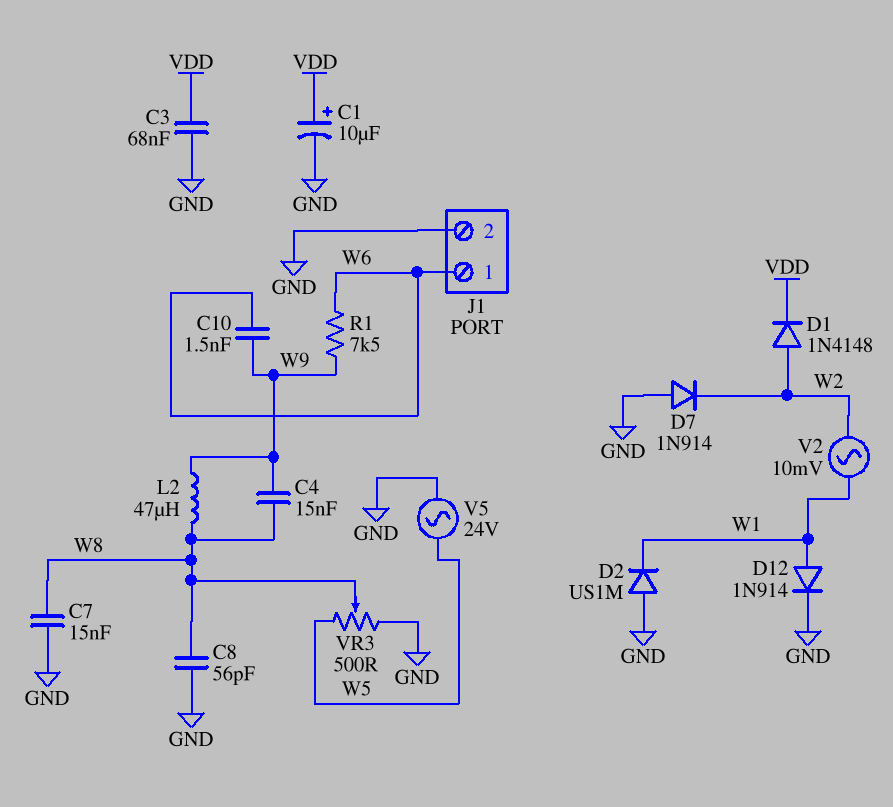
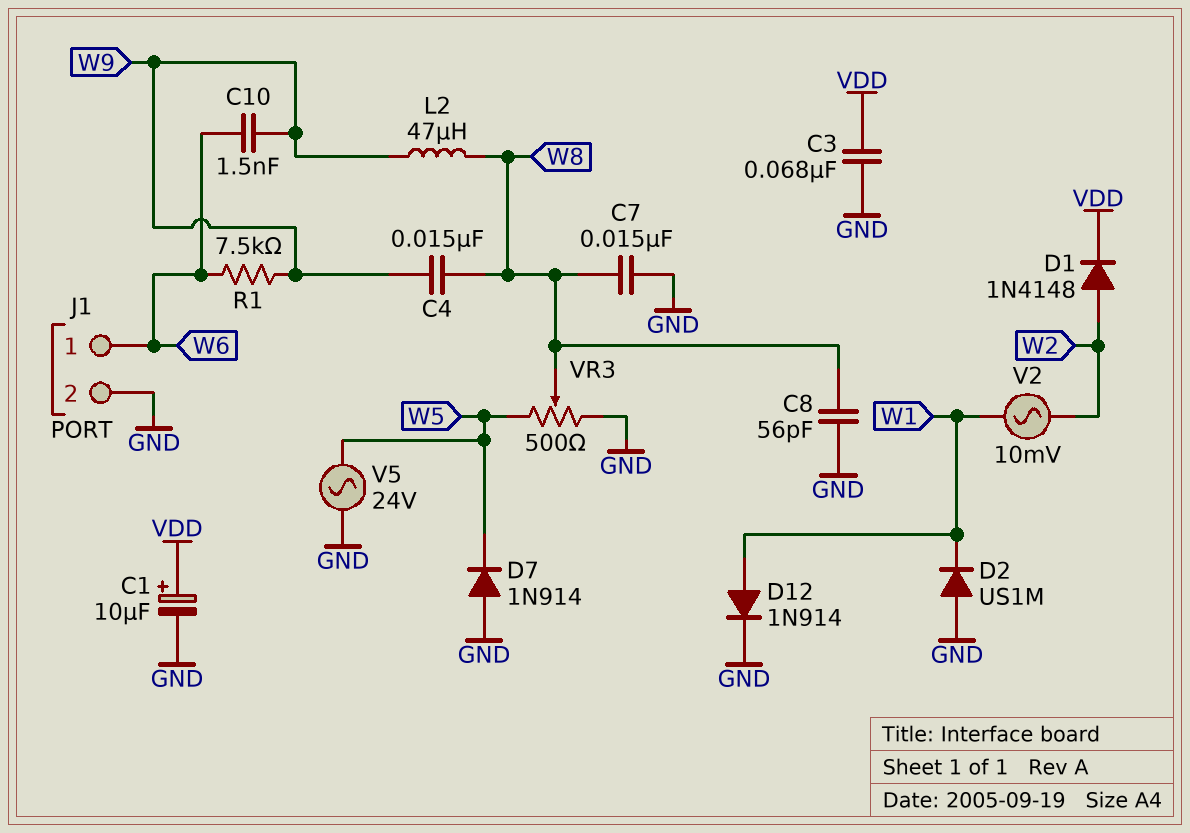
D7: diode 1N914 (A GND, K W2) -> diode 1N914 (A GND, K W5)

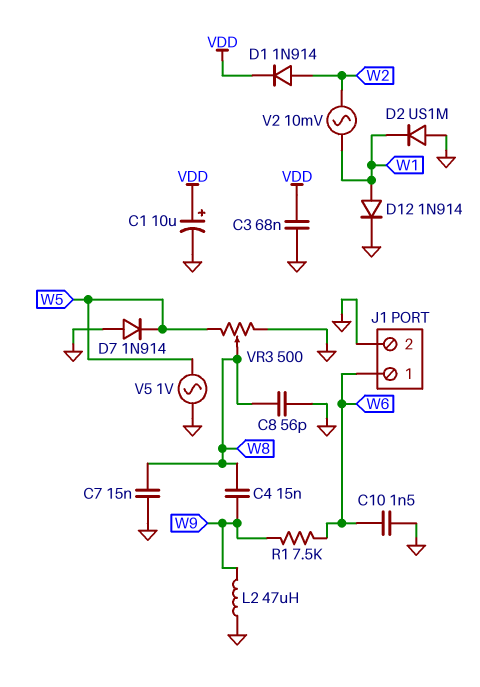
C10: 1.5nF (W6, W9) -> 1.5nF (GND, W6)
D1: diode 1N4148 (A W2, K VDD) -> diode 1N914 (A W2, K VDD)
L2: 47uH (W8, W9) -> 47uH (GND, W9)
V5: AC 24V (GND, W5) -> AC 1V (GND, W5)

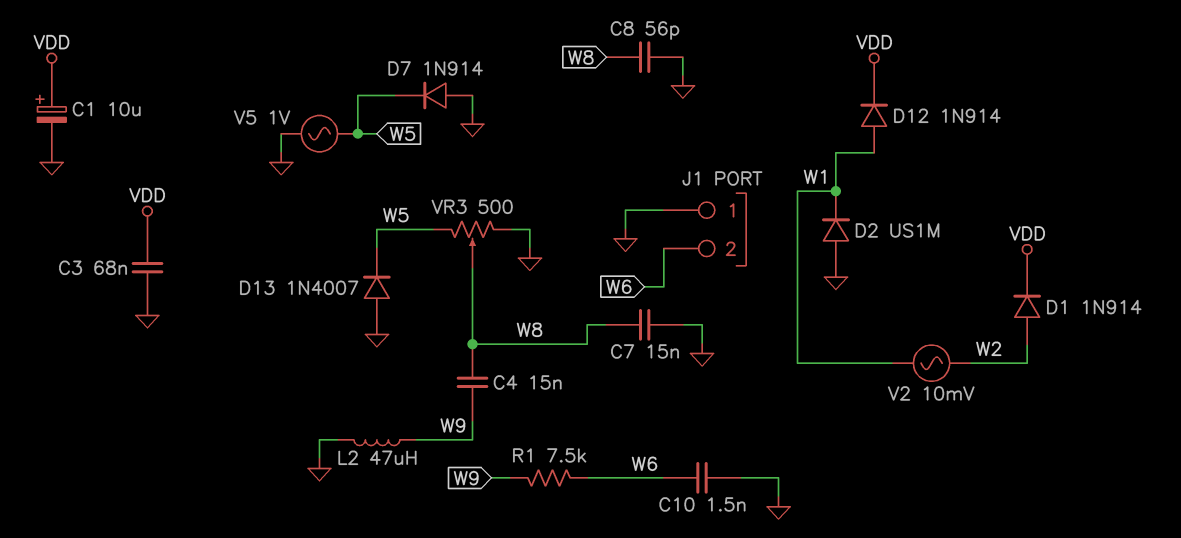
D12: diode 1N914 (A W1, K GND) -> diode 1N914 (A W1, K VDD)
D13: none -> diode 1N4007 (A GND, K W5)
J1 pin 1: W6 -> GND
J1 pin 2: GND -> W6

